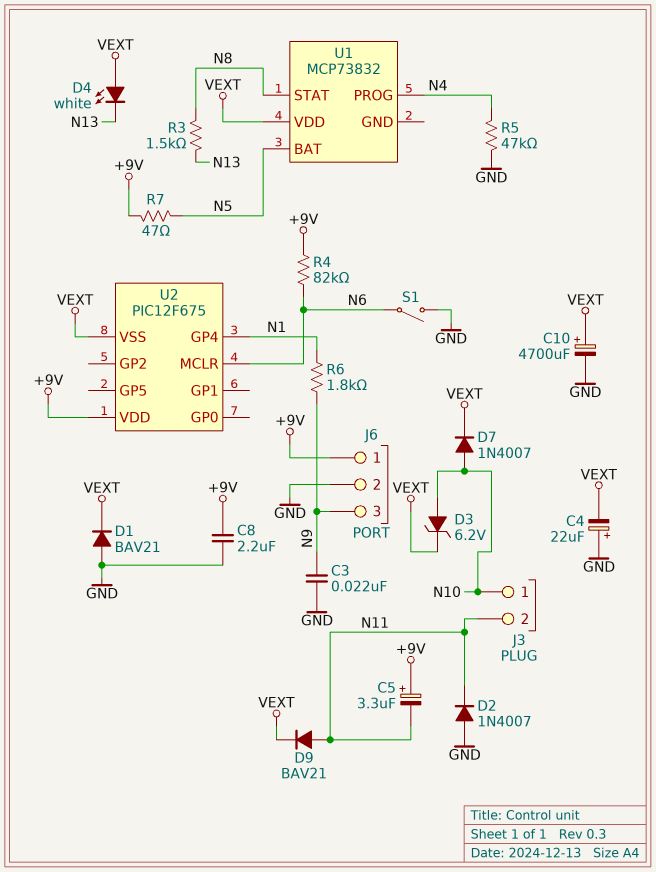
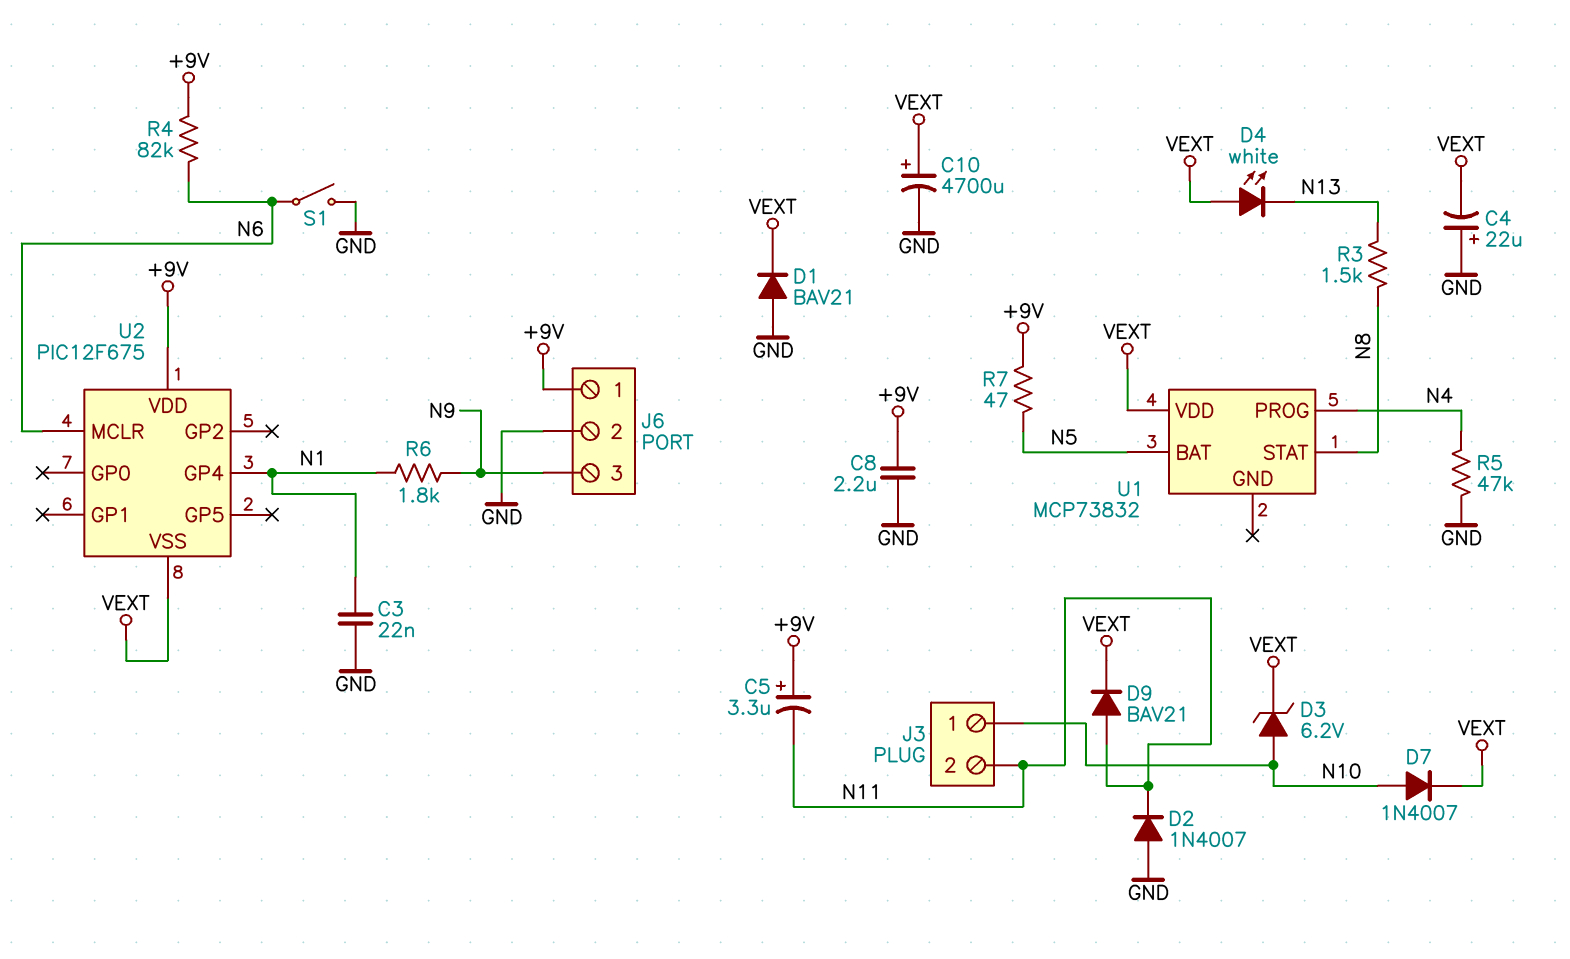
C3: 22nF (GND, N9) -> 22nF (GND, N1)

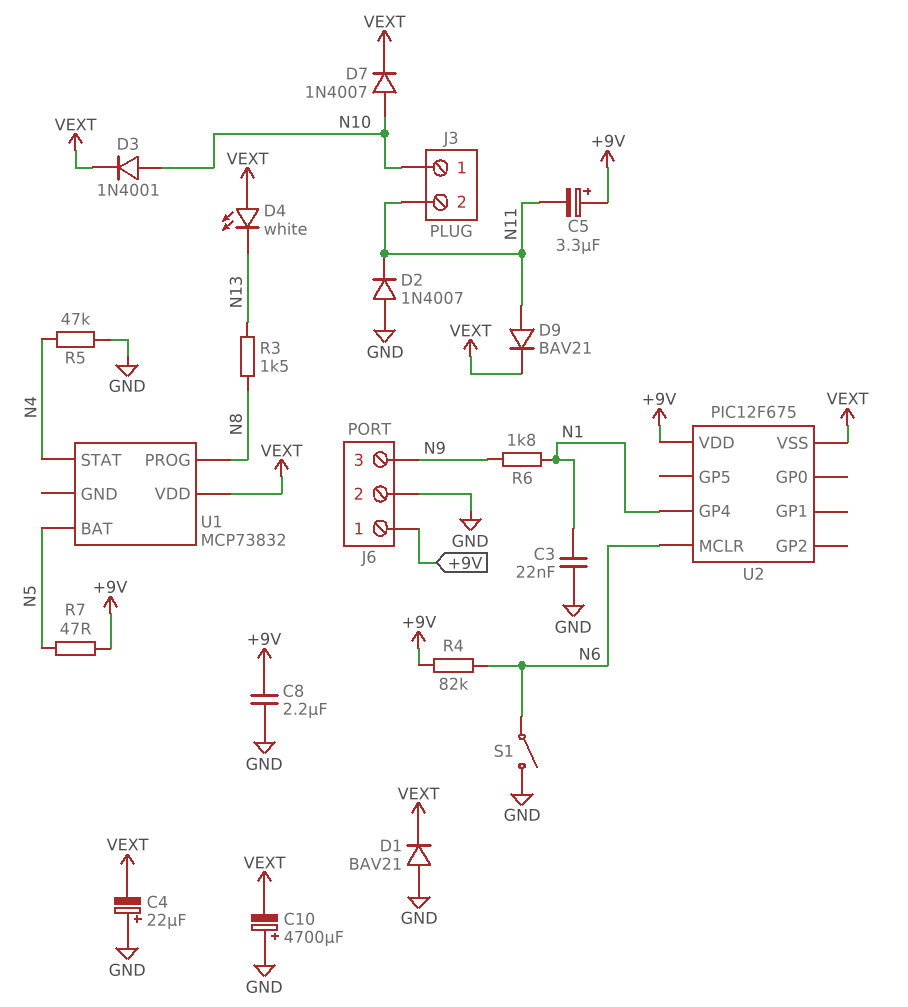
C10: 4700uF (plus VEXT, minus GND) -> 4700uF (plus GND, minus VEXT)
D3: zener 6.2V (A N10, K VEXT) -> diode 1N4001 (A N10, K VEXT)
U1 pin PROG: N4 -> N8
U1 pin STAT: N8 -> N4

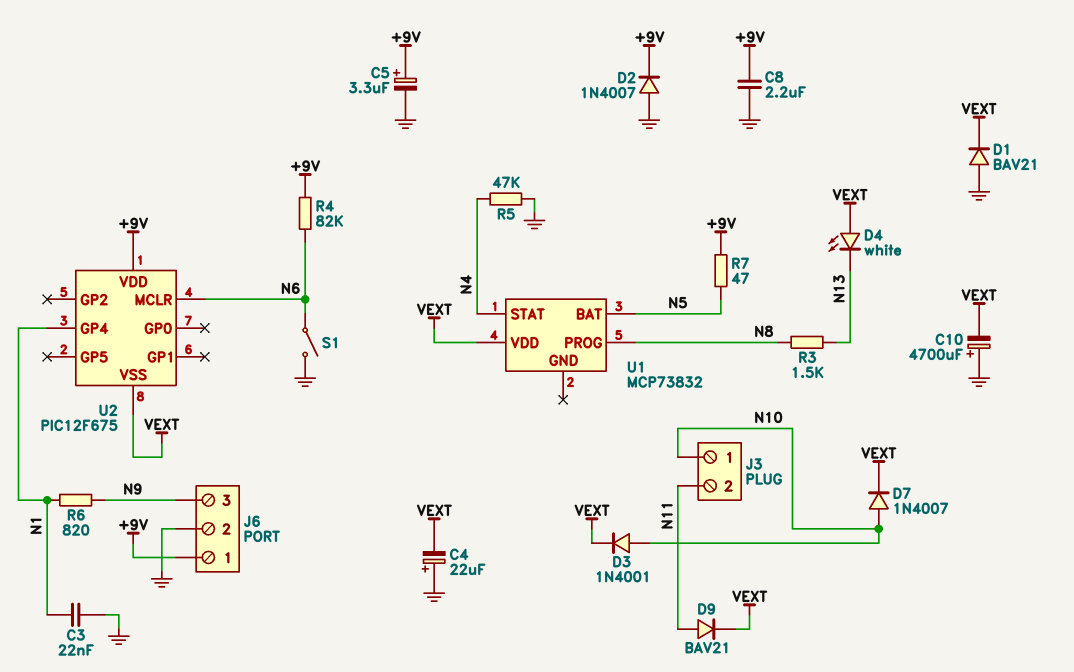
C5: 3.3uF (plus +9V, minus N11) -> 3.3uF (plus +9V, minus GND)
D2: diode 1N4007 (A GND, K N11) -> diode 1N4007 (A GND, K +9V)
R6: 1.8k (N1, N9) -> 820 (N1, N9)

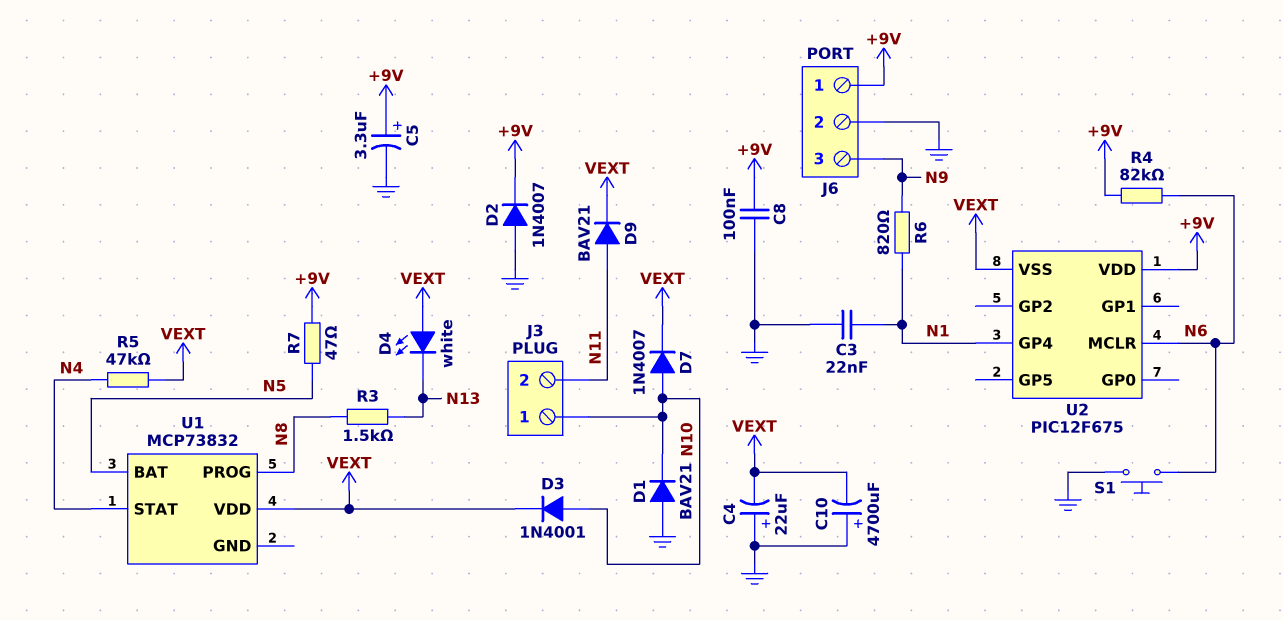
C8: 2.2uF (+9V, GND) -> 100nF (+9V, GND)
D1: diode BAV21 (A GND, K VEXT) -> diode BAV21 (A GND, K N10)
R5: 47k (GND, N4) -> 47k (N4, VEXT)
S1: switch (GND, N6) -> button (GND, N6)

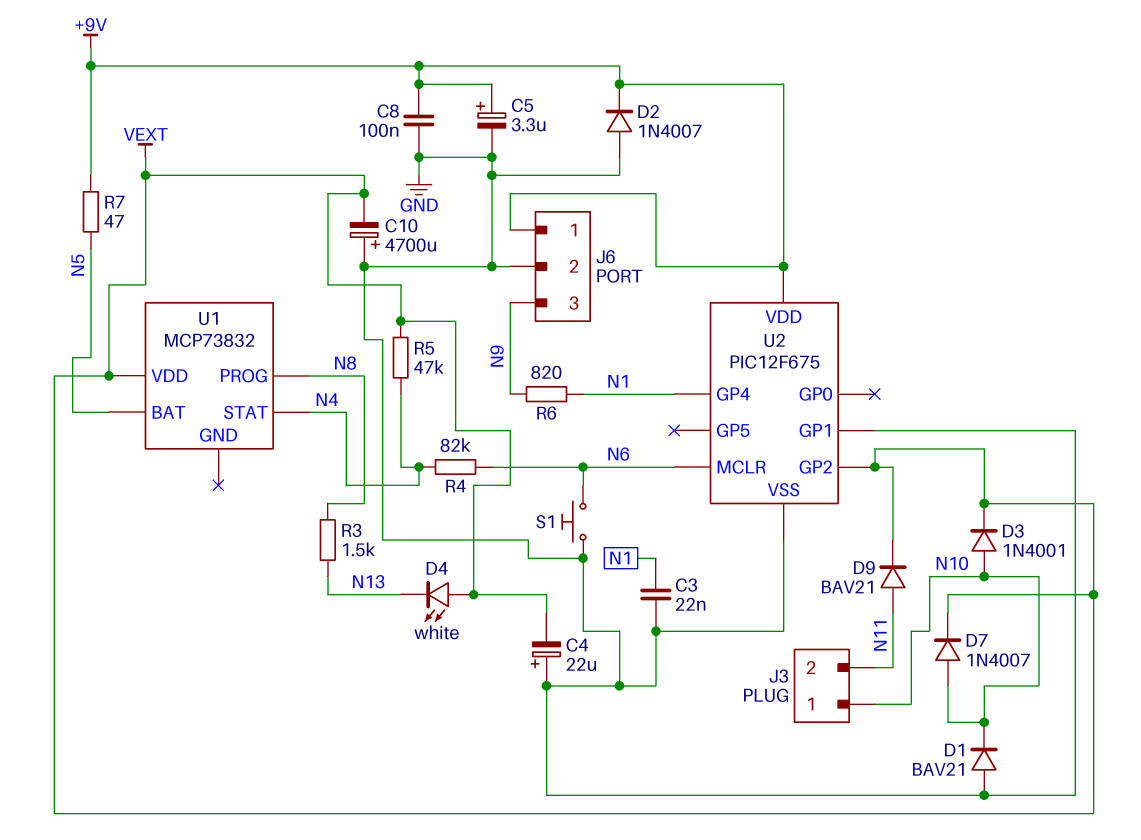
R4: 82k (+9V, N6) -> 82k (N4, N6)
U2 pin GP1: none -> GND
U2 pin GP2: none -> VEXT
U2 pin VSS: VEXT -> GND

